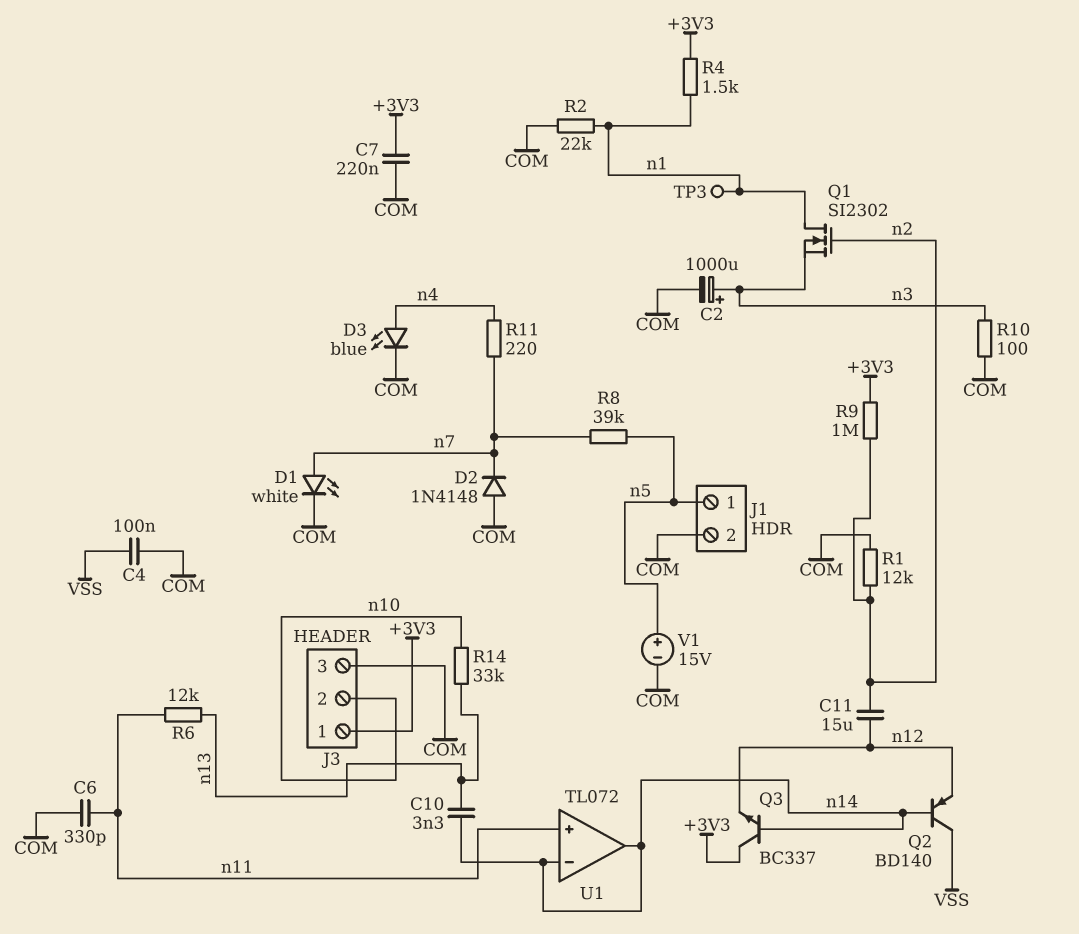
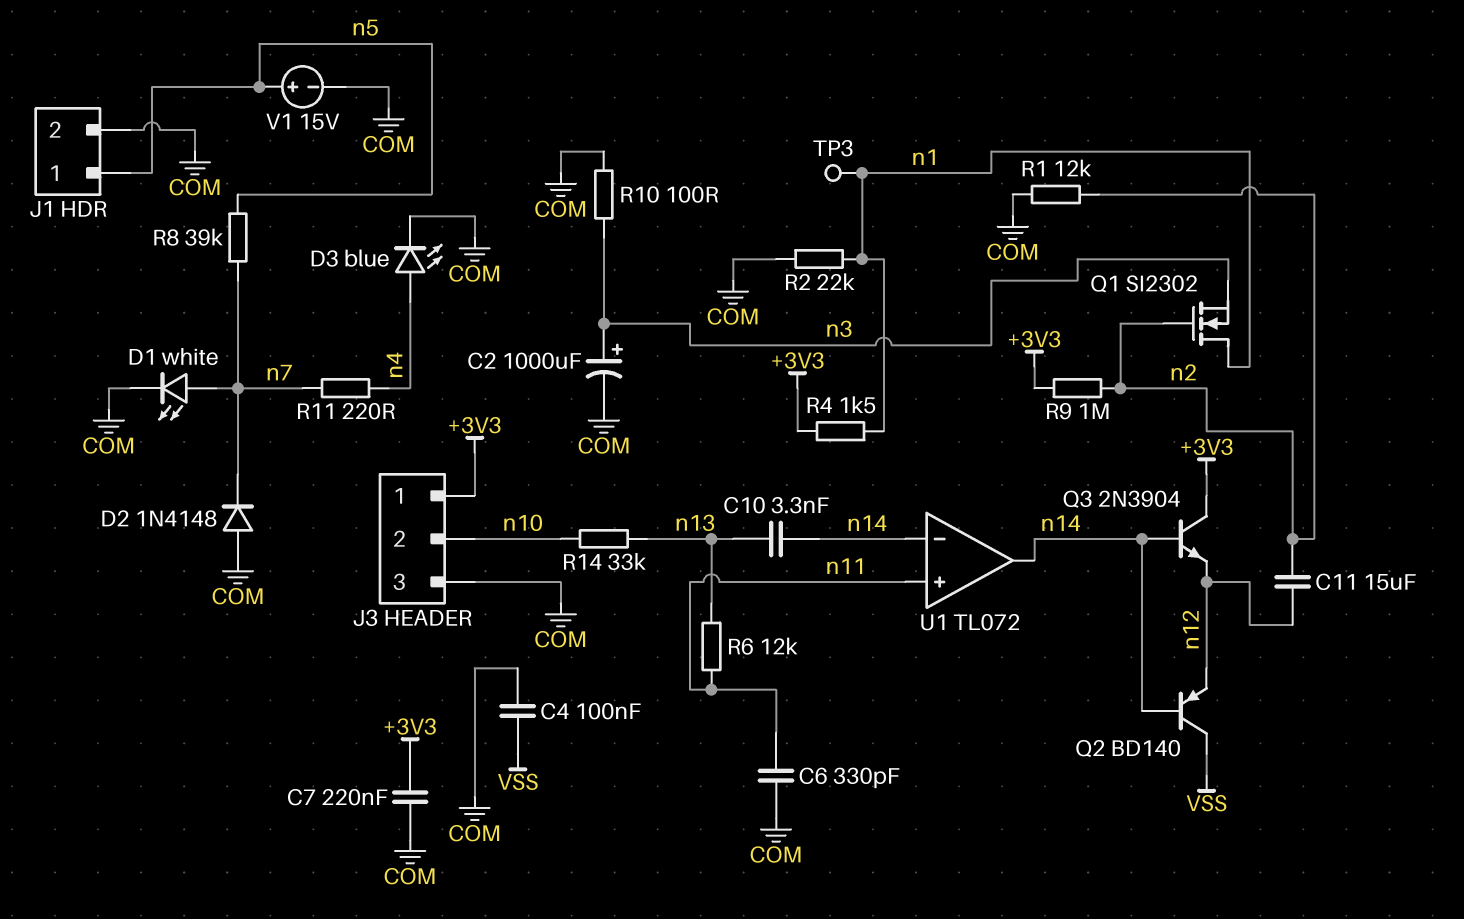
Q3: NPN BC337 (B n14, C +3V3, E n12) -> NPN 2N3904 (B n14, C +3V3, E n12)

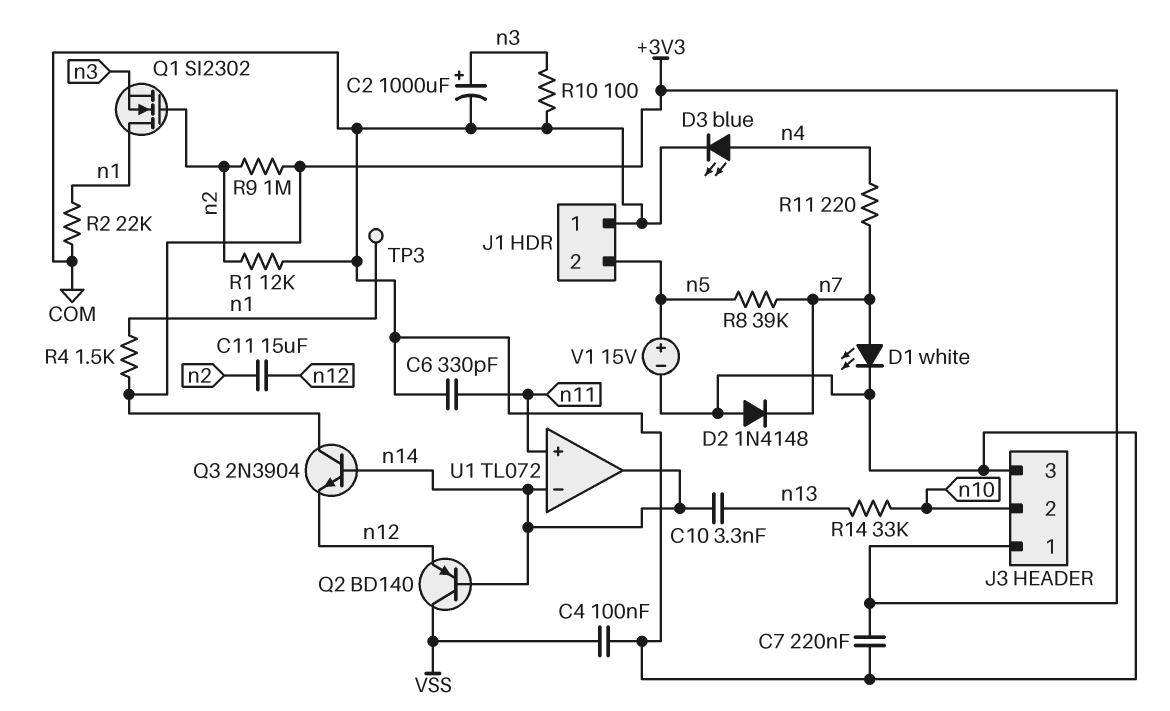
J1 pin 1: n5 -> COM
J1 pin 2: COM -> n5
R6: 12k (n11, n13) -> none

